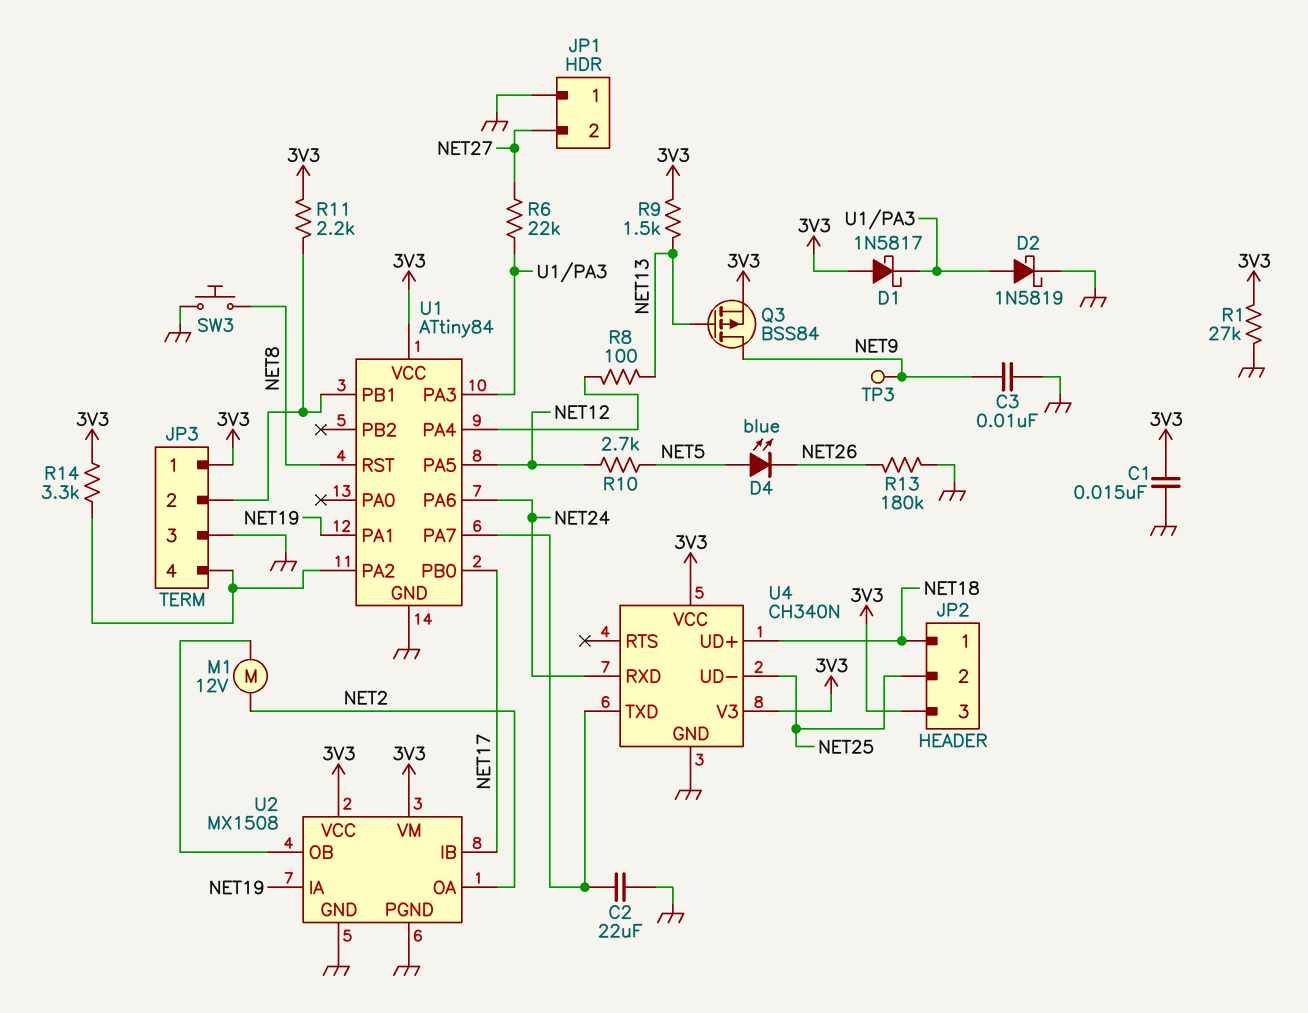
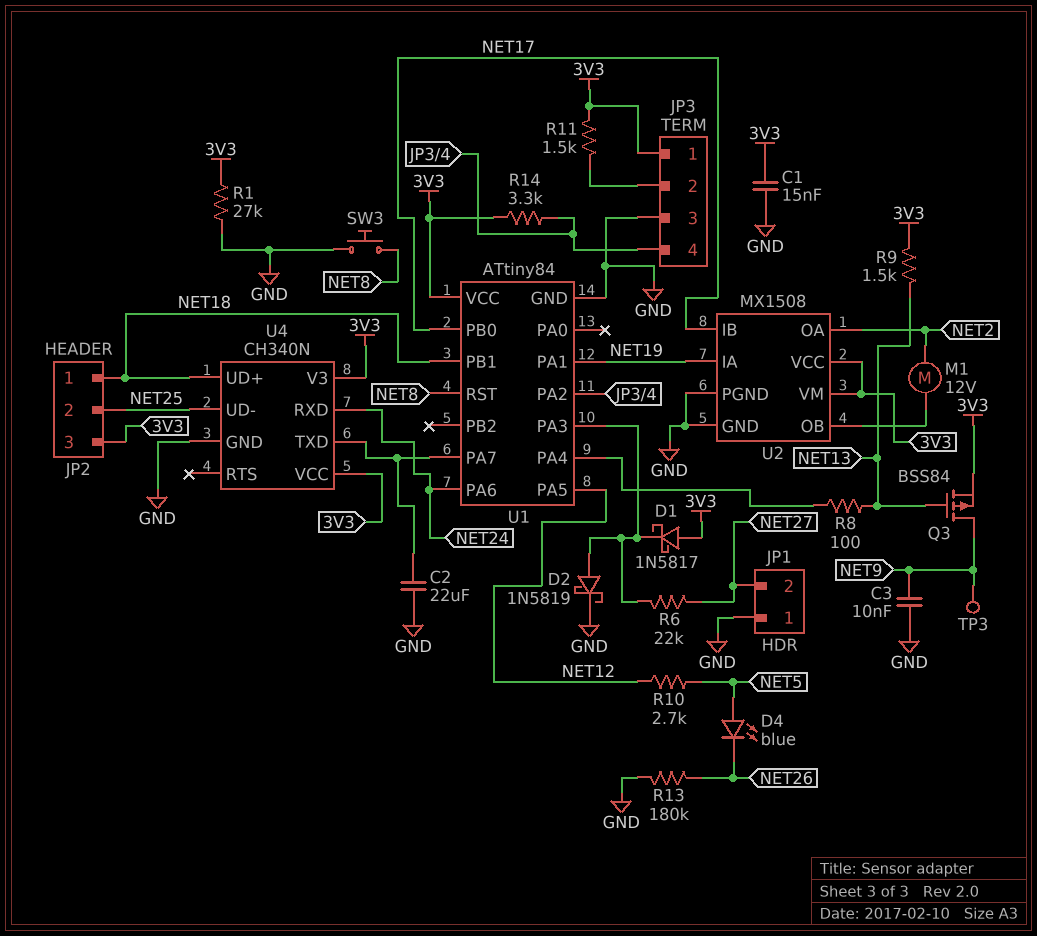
R11: 2.2k (3V3, JP3/2) -> 1.5k (3V3, JP3/2)
U1 pin PB1: JP3/2 -> NET18

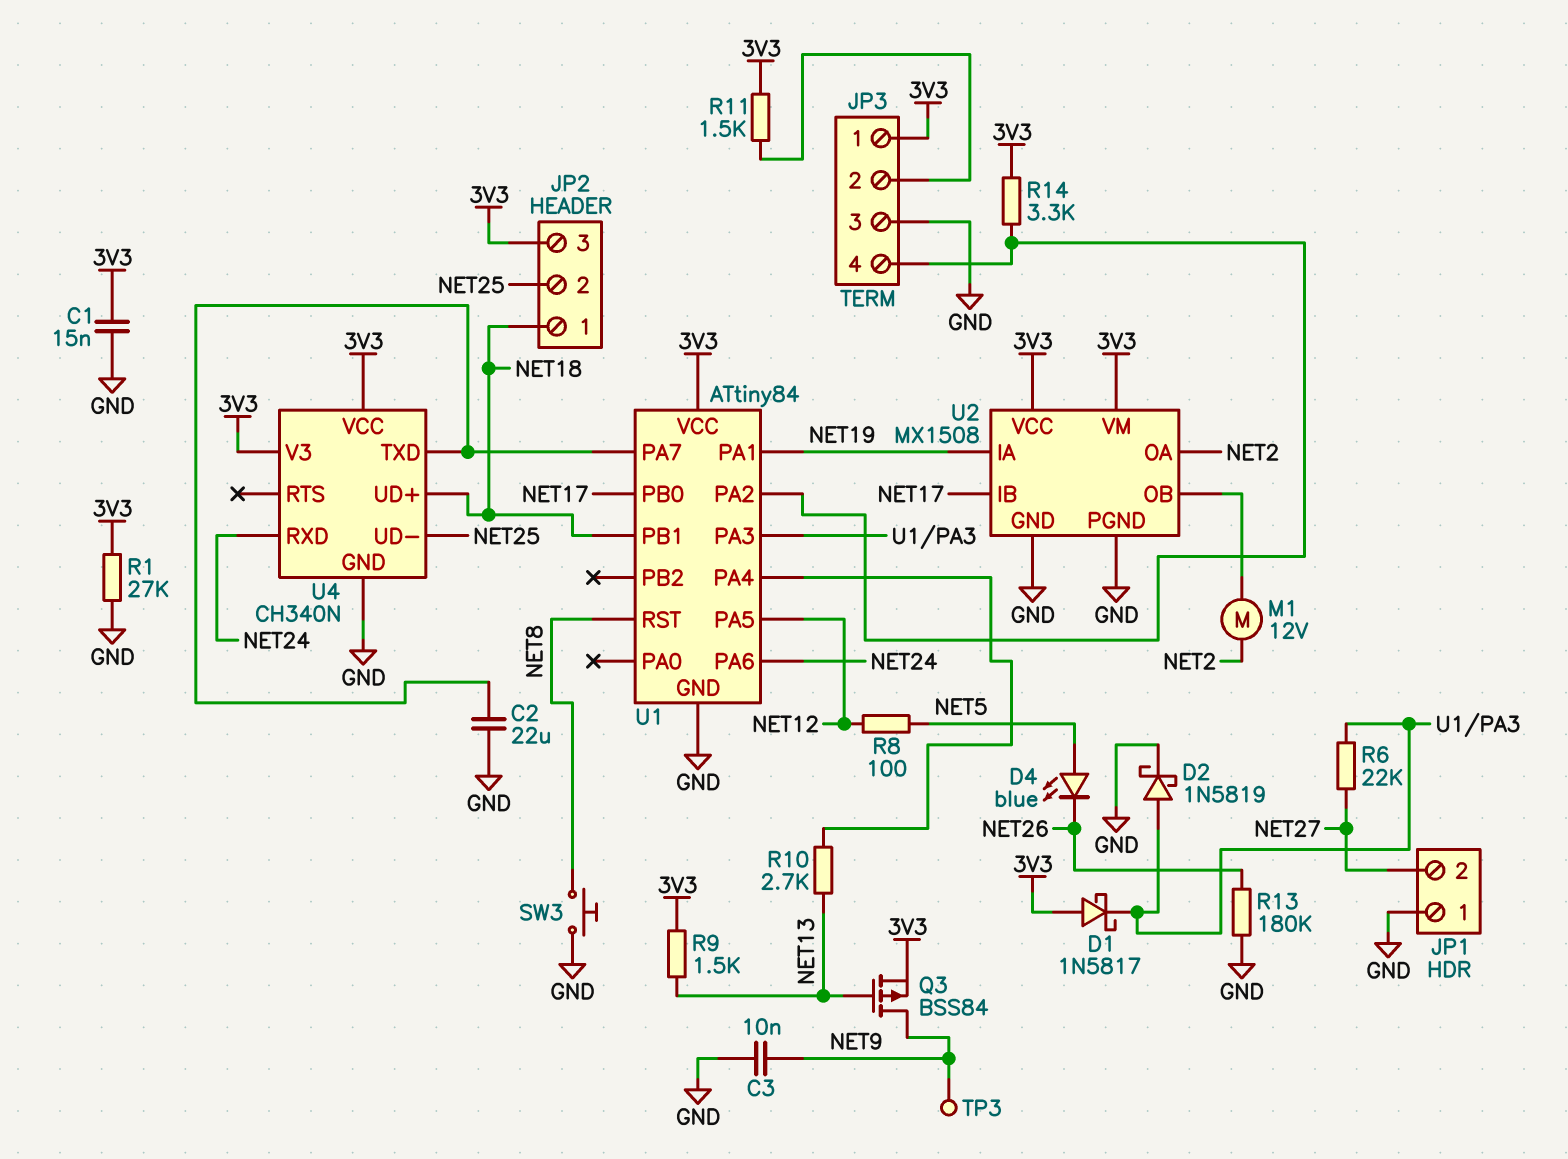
R8: 100 (NET13, U1/PA4) -> 100 (NET5, NET12)
R10: 2.7k (NET5, NET12) -> 2.7k (NET13, U1/PA4)

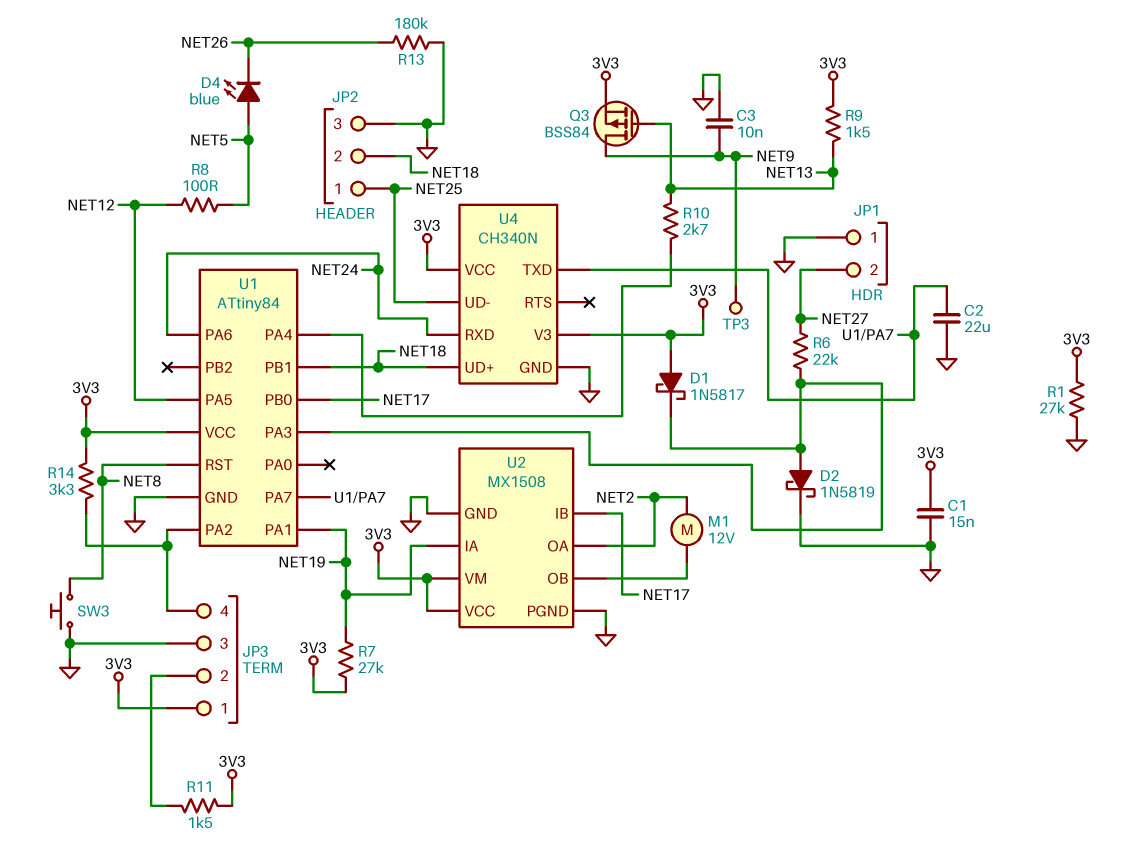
JP2 pin 1: NET18 -> NET25
JP2 pin 2: NET25 -> NET18
JP2 pin 3: 3V3 -> GND
R7: none -> 27k (3V3, NET19)

